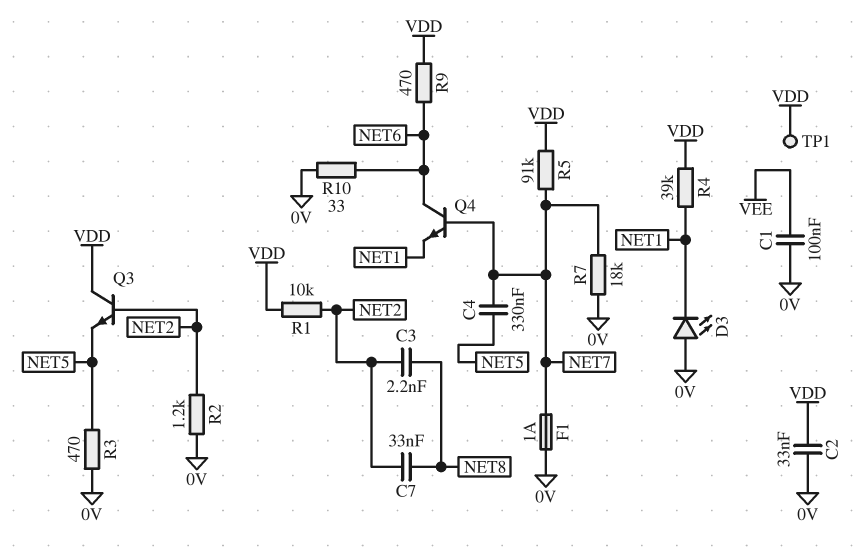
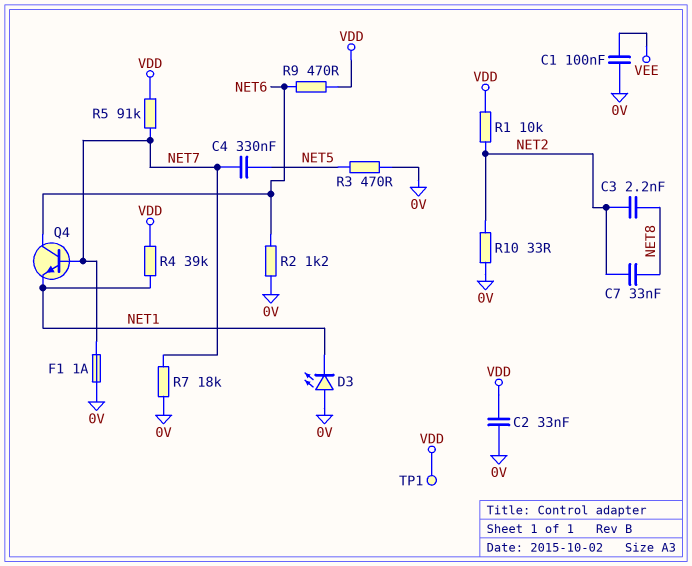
Q3: NPN (B NET2, C VDD, E NET5) -> none
R2: 1.2k (0V, NET2) -> 1.2k (0V, NET6)
R10: 33 (0V, NET6) -> 33 (0V, NET2)

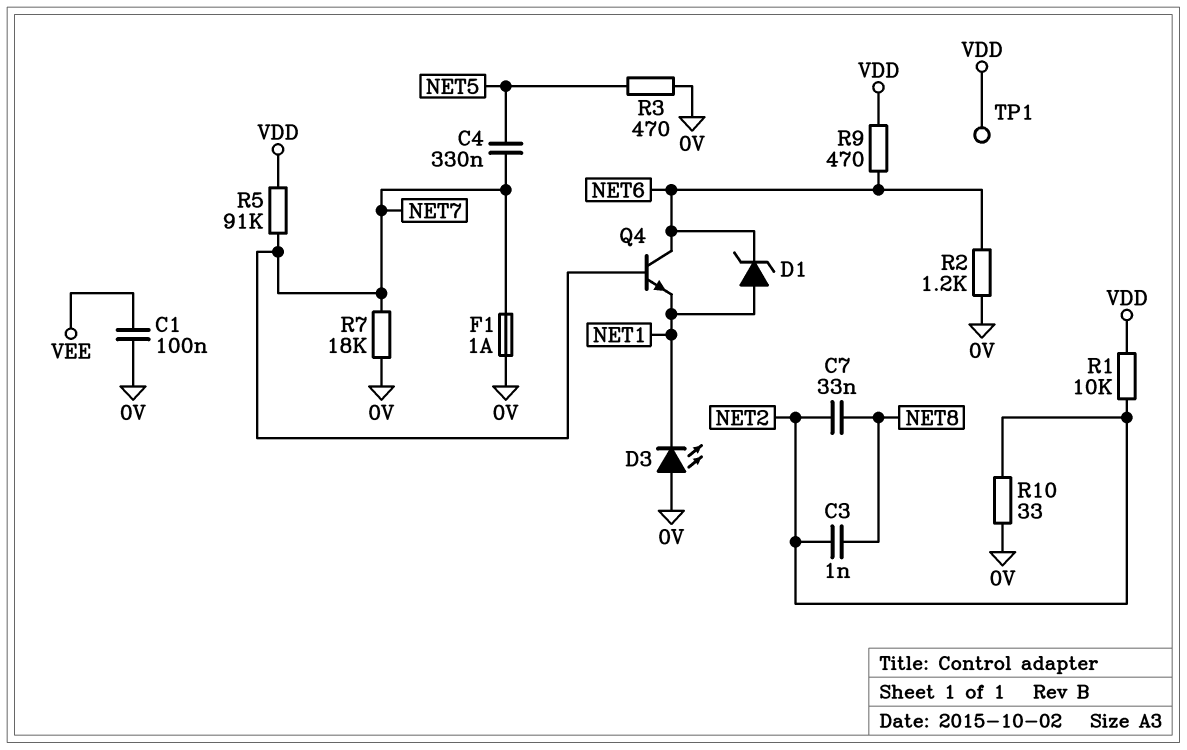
C2: 33nF (0V, VDD) -> none
C3: 2.2nF (NET2, NET8) -> 1nF (NET2, NET8)
D1: none -> zener (A NET1, K NET6)
R4: 39k (NET1, VDD) -> none

